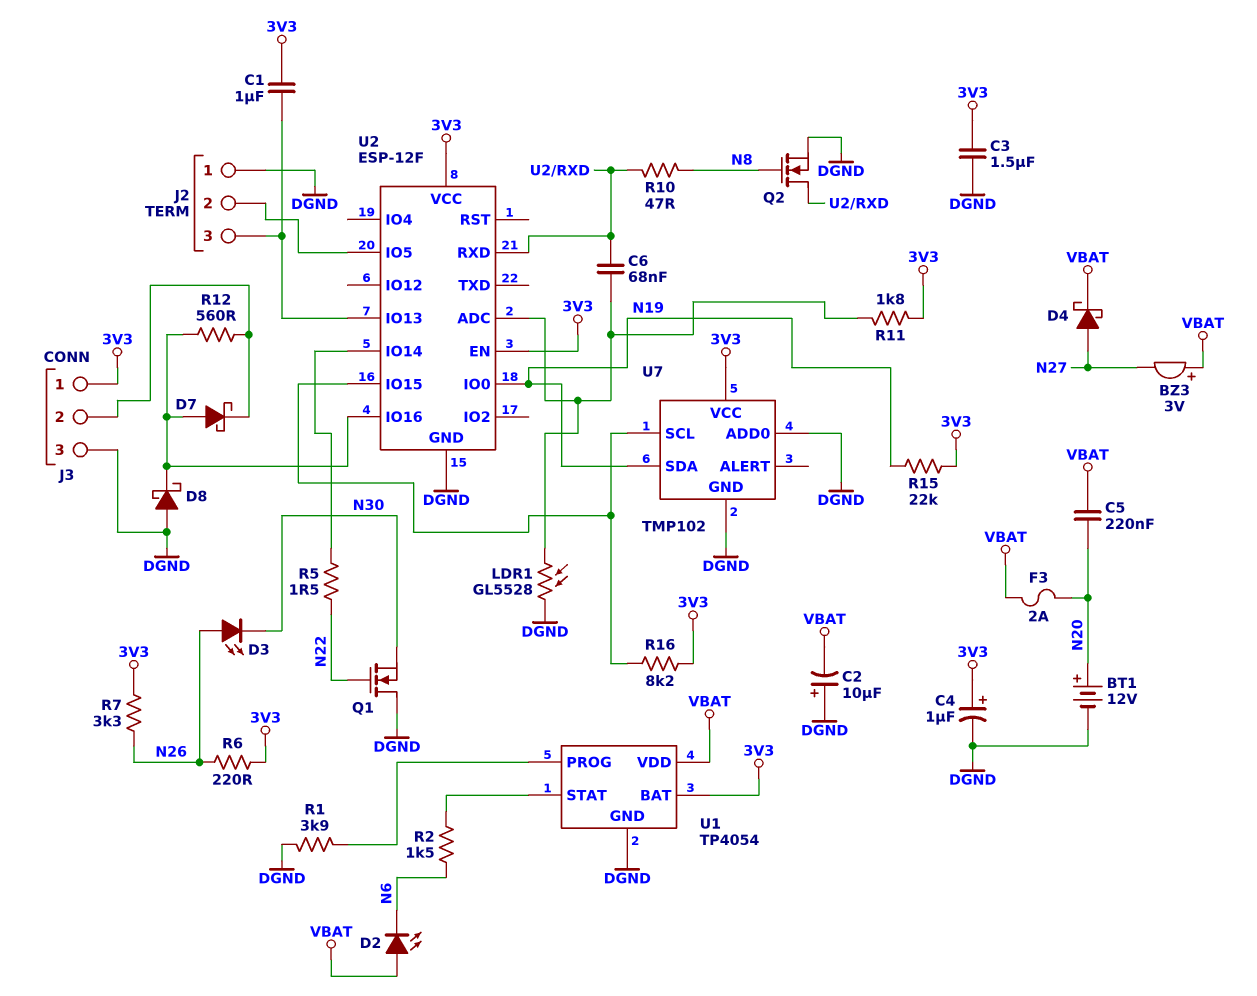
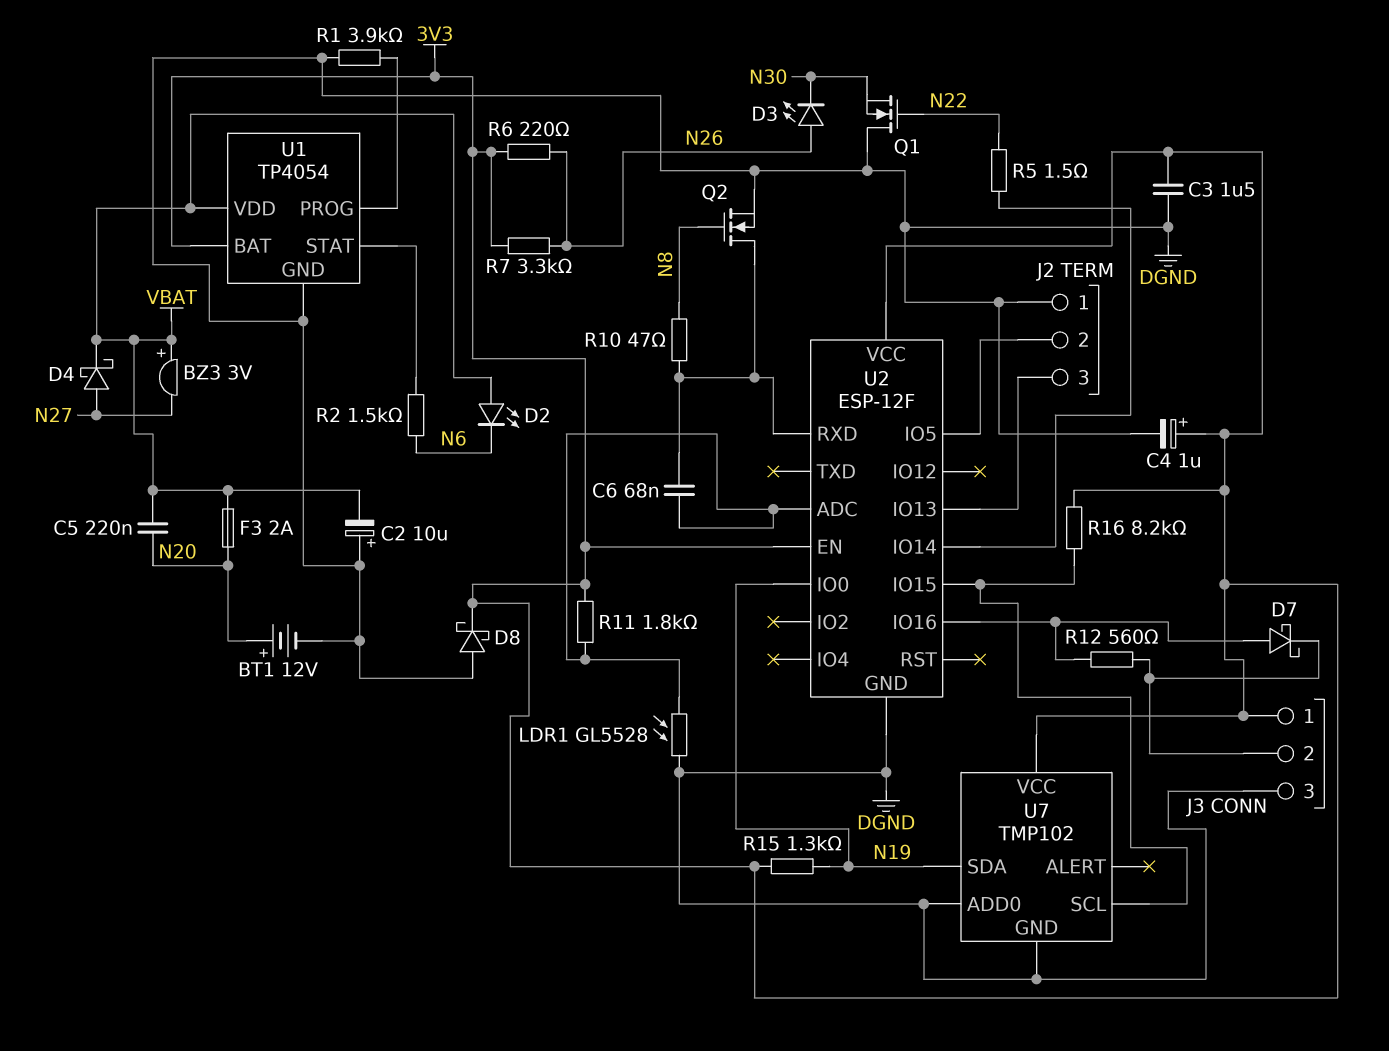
C1: 1uF (3V3, J2/3) -> none
D8: schottky (A DGND, K U2/IO16) -> schottky (A DGND, K 3V3)
R15: 22k (3V3, N19) -> 1.3k (3V3, N19)

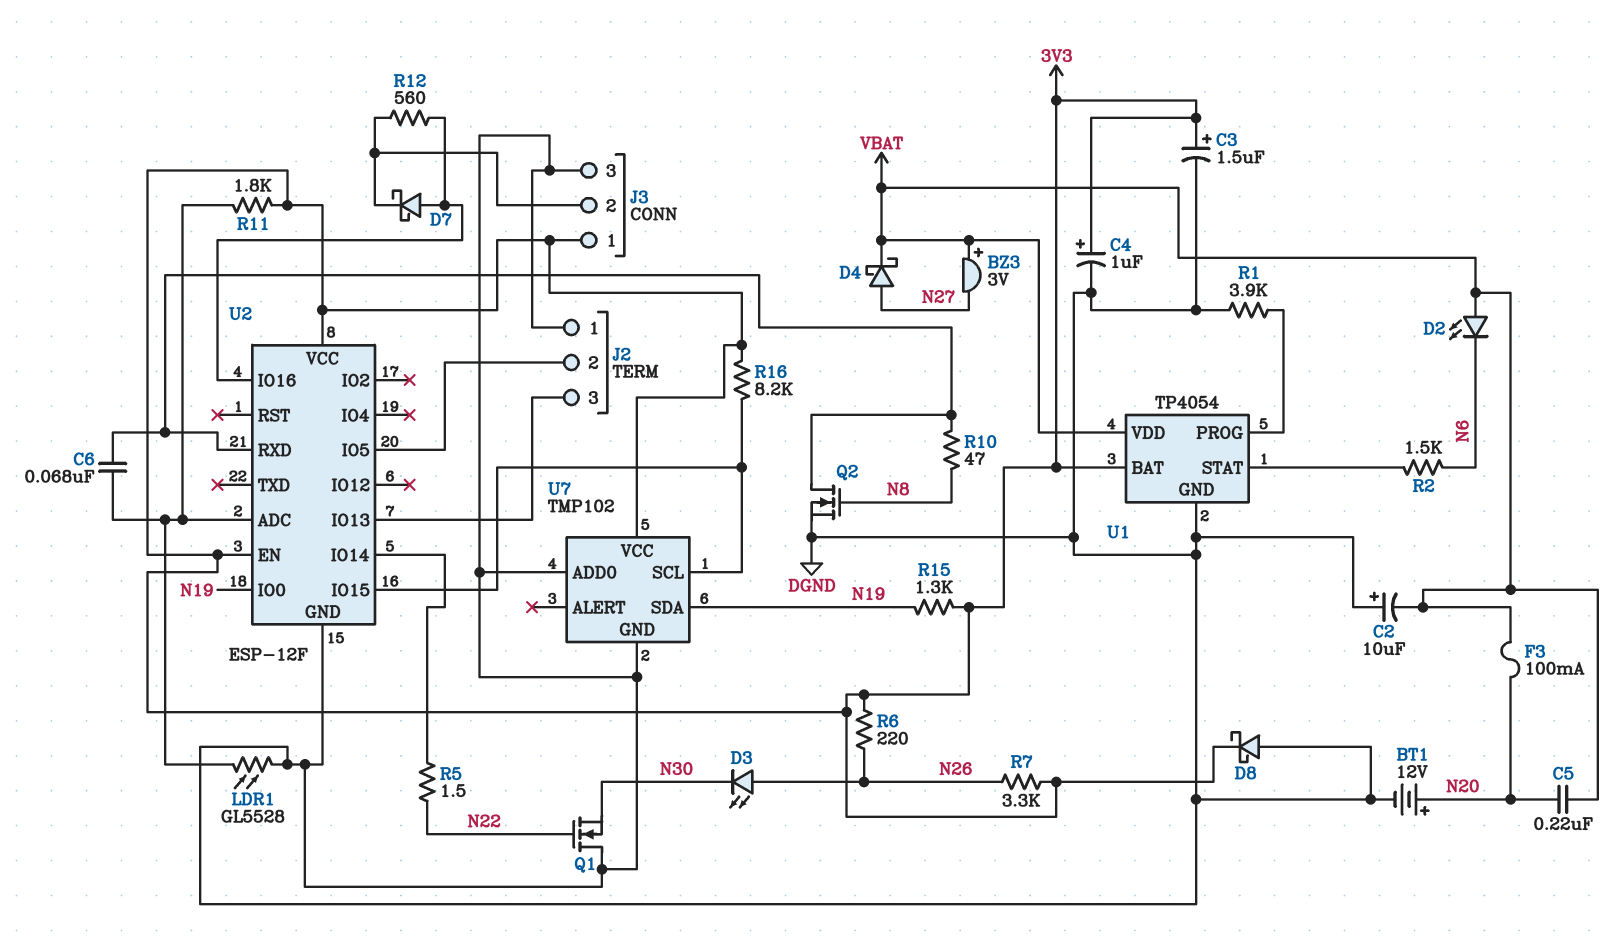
C3: 1.5uF (3V3, DGND) -> 1.5uF (plus 3V3, minus DGND)
F3: 2A (N20, VBAT) -> 100mA (N20, VBAT)

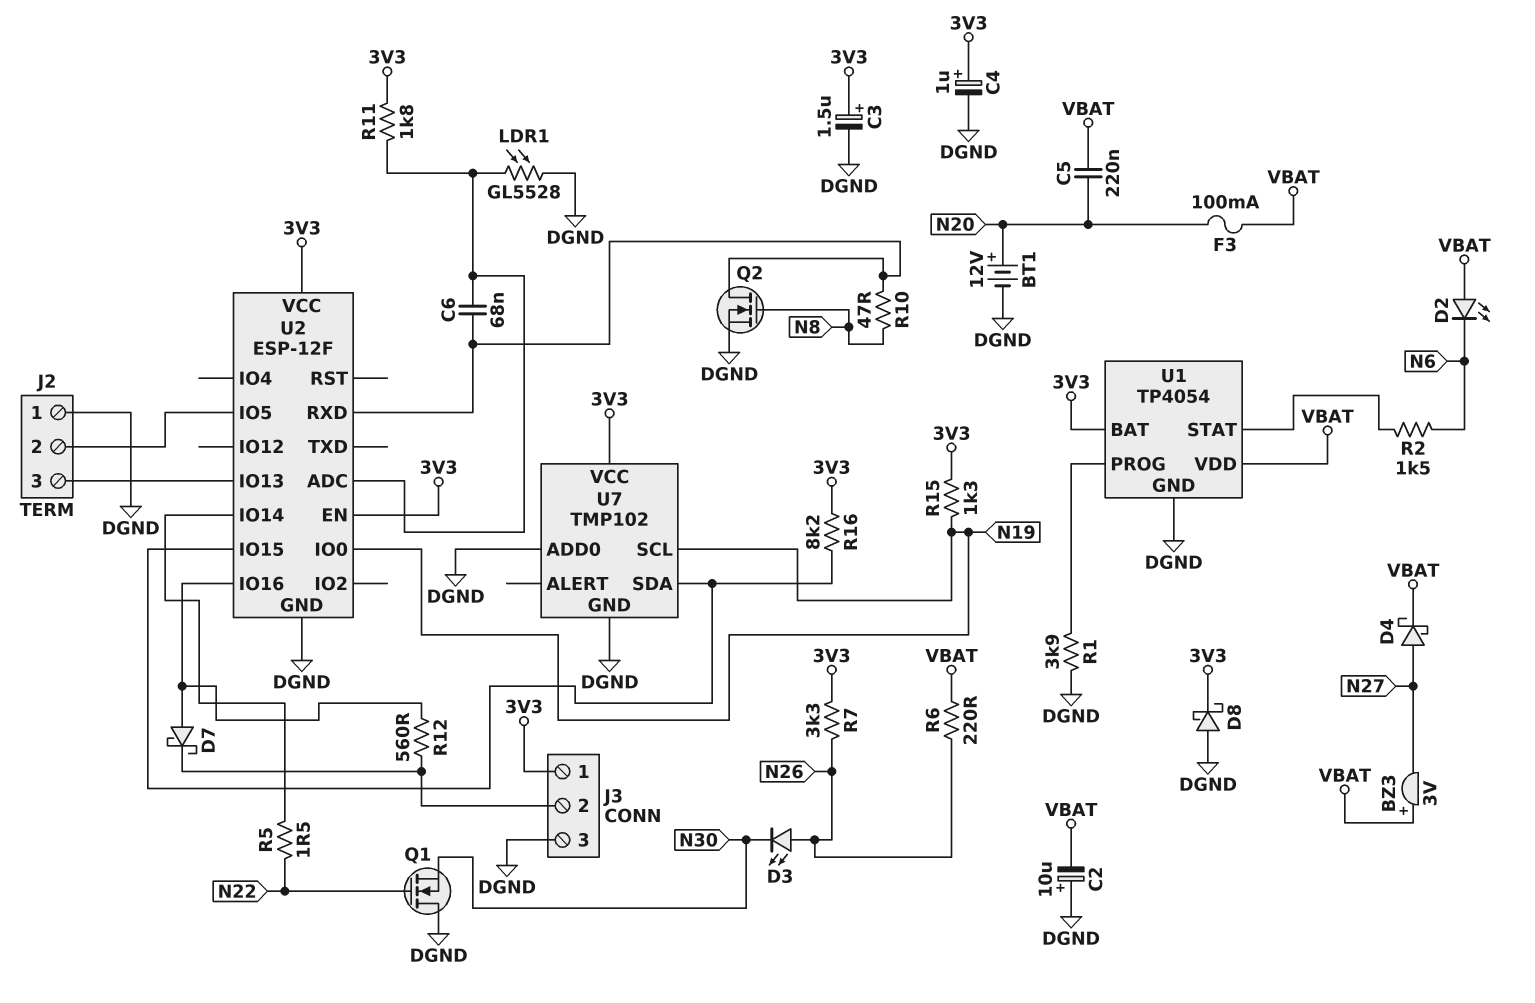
R6: 220 (3V3, N26) -> 220 (N26, VBAT)
U7 pin SCL: U2/IO15 -> N19
U7 pin SDA: N19 -> U2/IO15

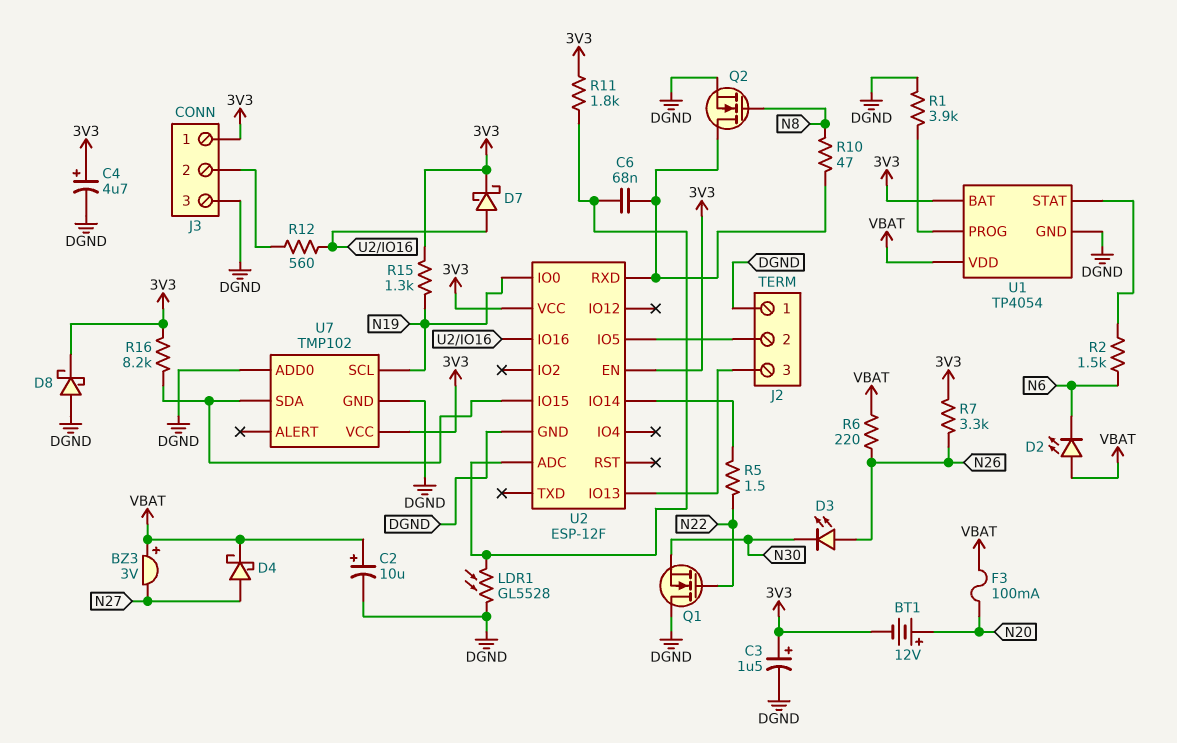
BT1: 12V (plus N20, minus DGND) -> 12V (plus N20, minus 3V3)
C2: 10uF (plus DGND, minus VBAT) -> 10uF (plus VBAT, minus DGND)
C4: 1uF (plus 3V3, minus DGND) -> 4.7uF (plus 3V3, minus DGND)
C5: 220nF (N20, VBAT) -> none
D7: schottky (A U2/IO16, K J3/2) -> schottky (A U2/IO16, K 3V3)

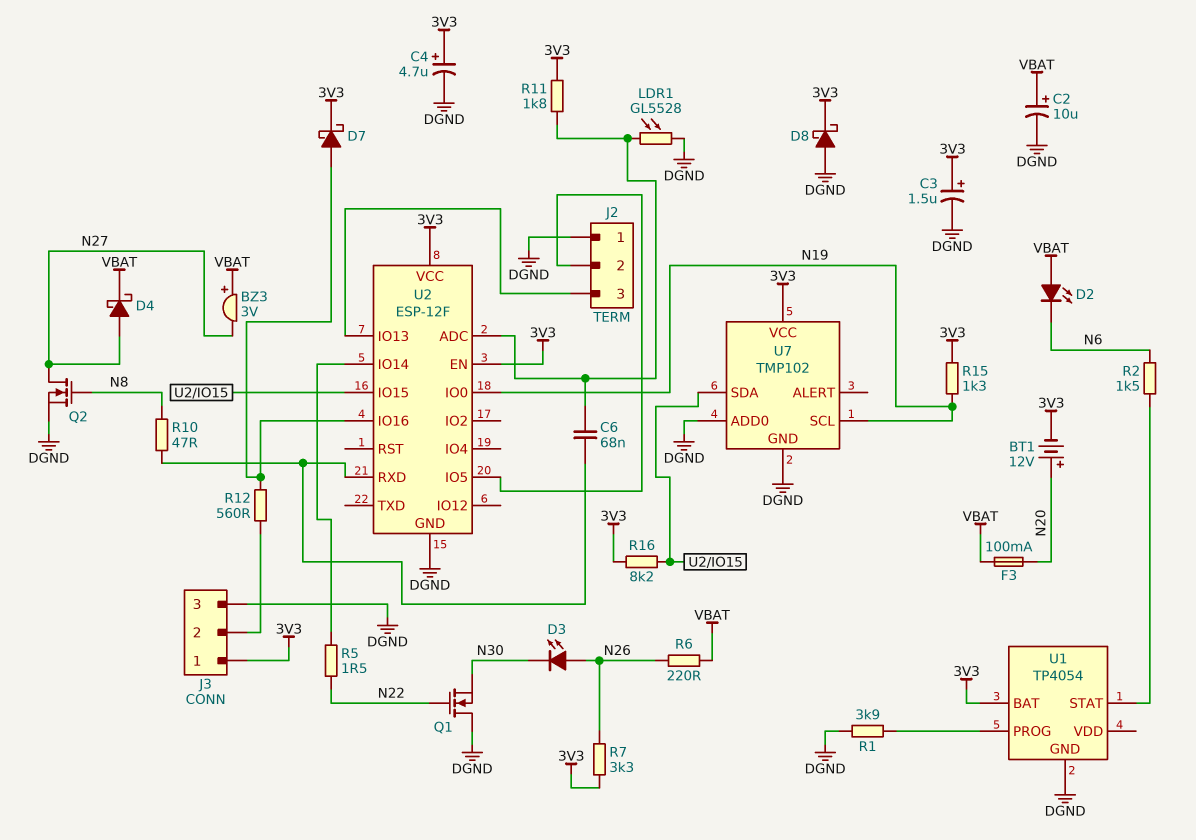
Q2: NMOS (G N8, D U2/RXD, S DGND) -> NMOS (G N8, D N27, S DGND)
U1 pin VDD: VBAT -> none

